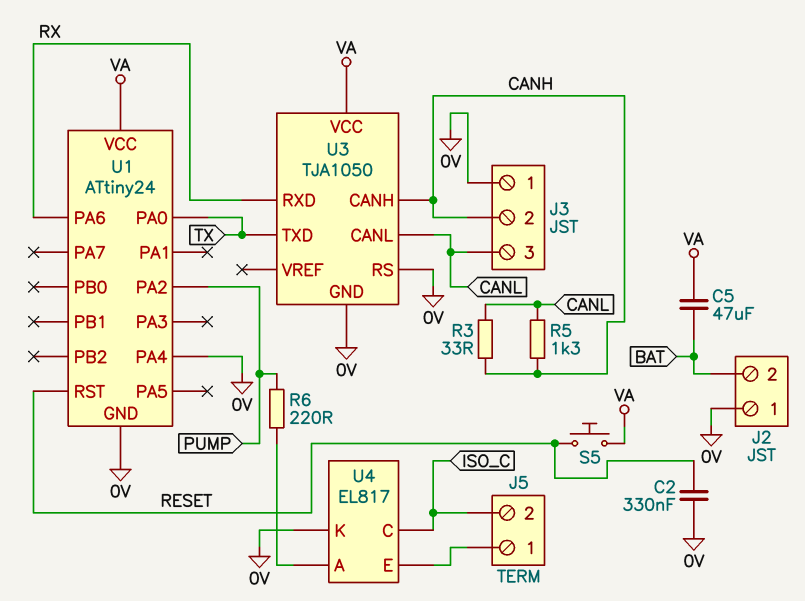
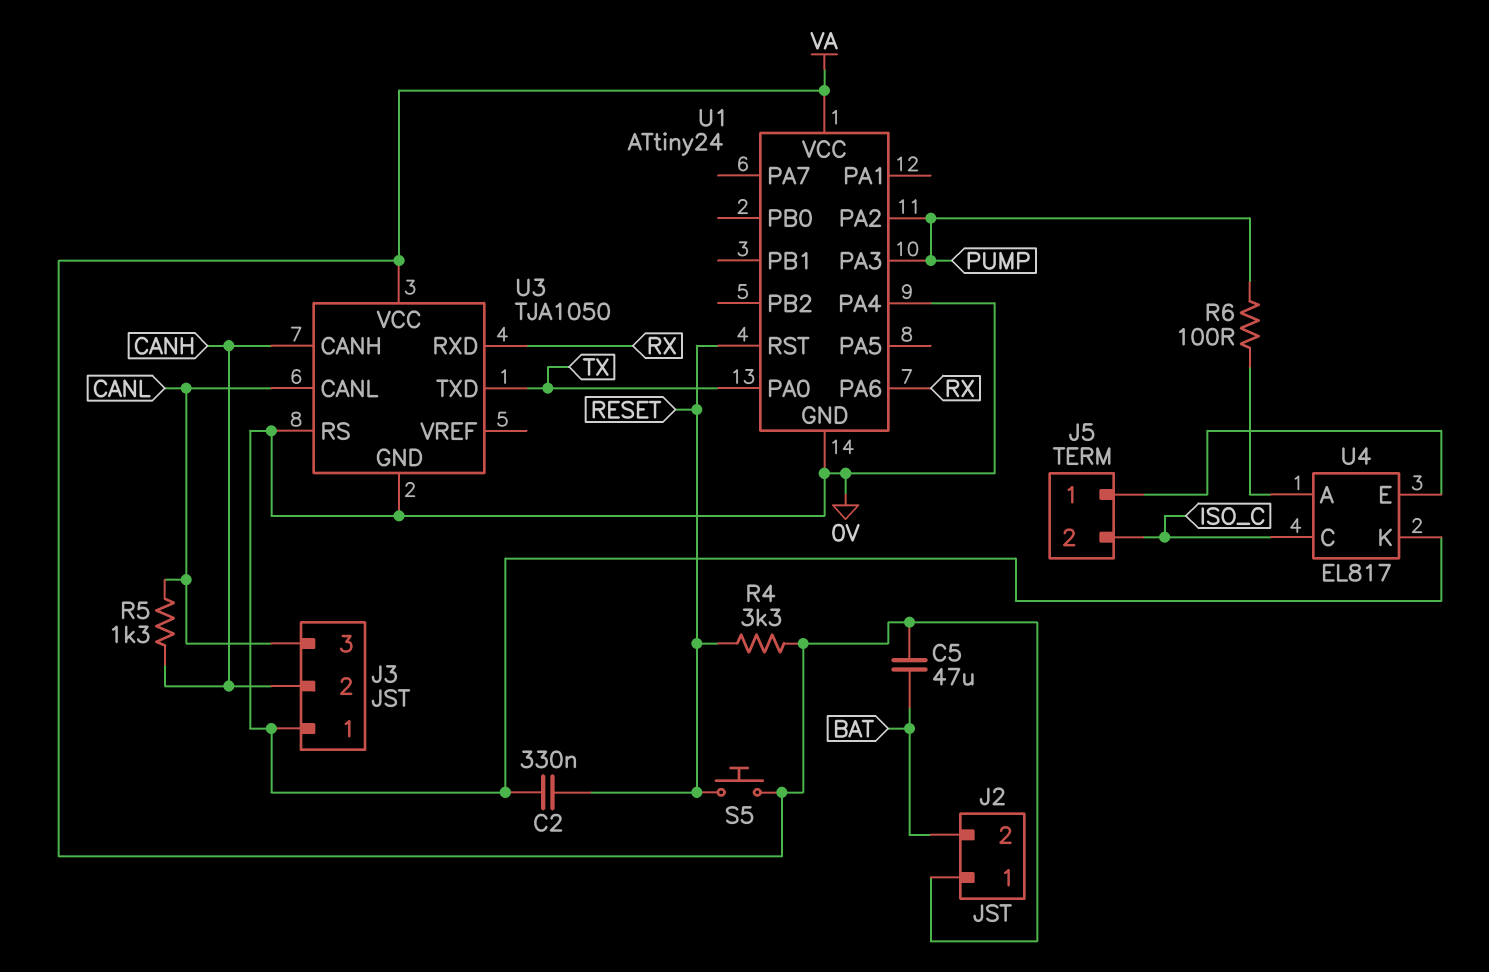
J2 pin 1: 0V -> VA
R3: 33 (CANH, CANL) -> none
R4: none -> 3.3k (RESET, VA)
R6: 220 (PUMP, U4/A) -> 100 (PUMP, U4/A)
U1 pin PA3: none -> PUMP

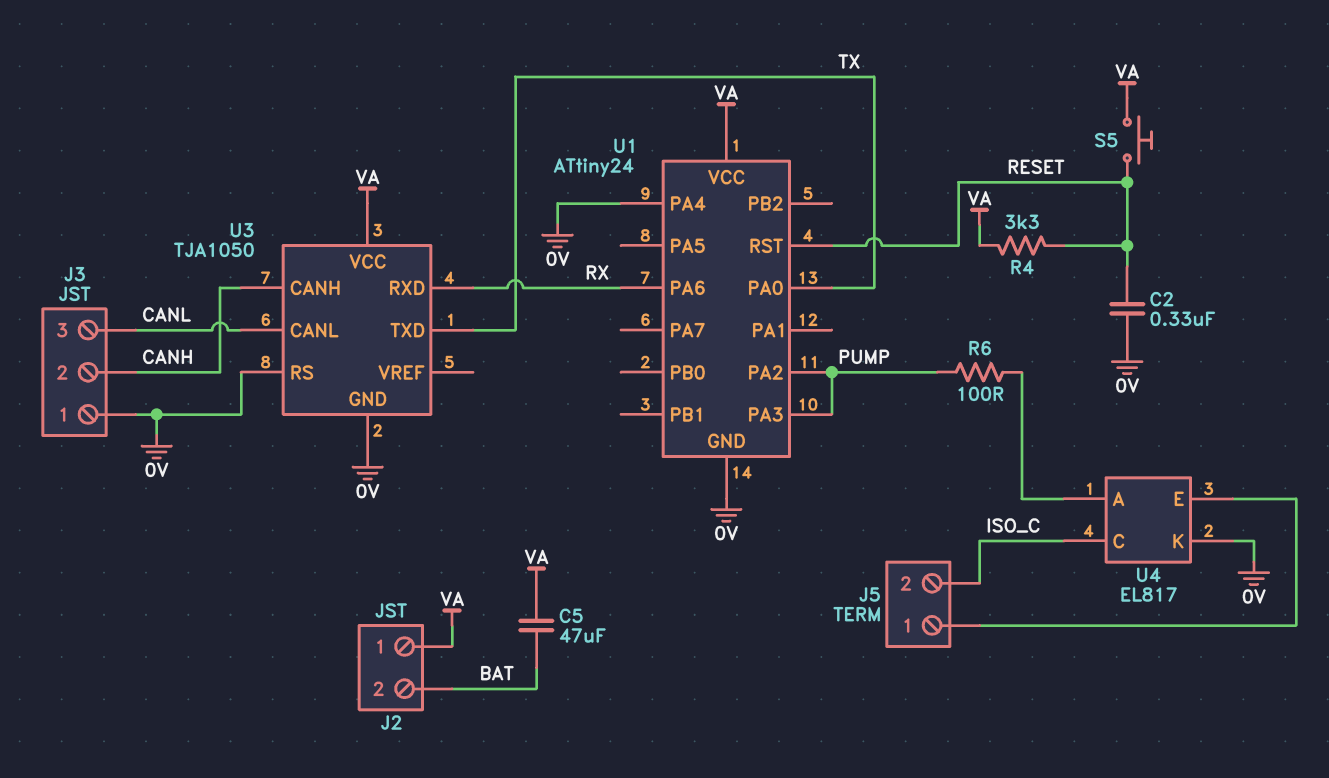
R5: 1.3k (CANH, CANL) -> none

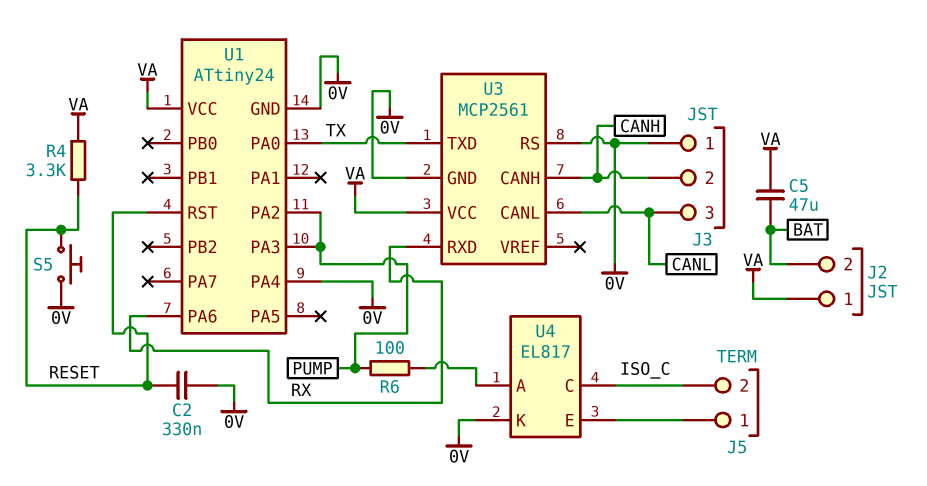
S5: button (RESET, VA) -> button (0V, RESET)
U3: TJA1050 -> MCP2561

